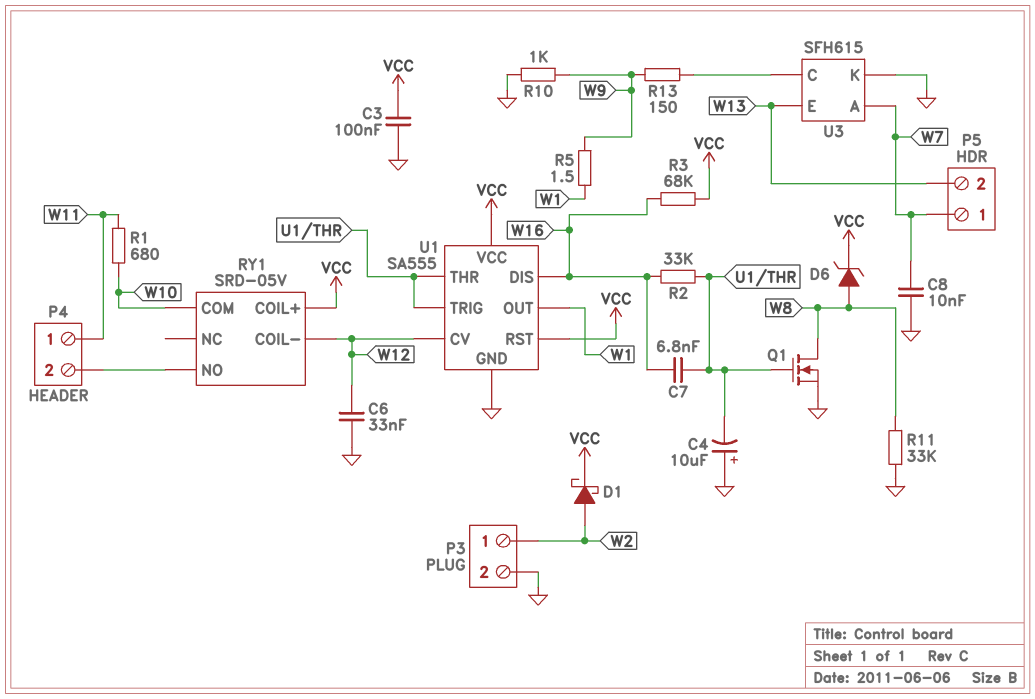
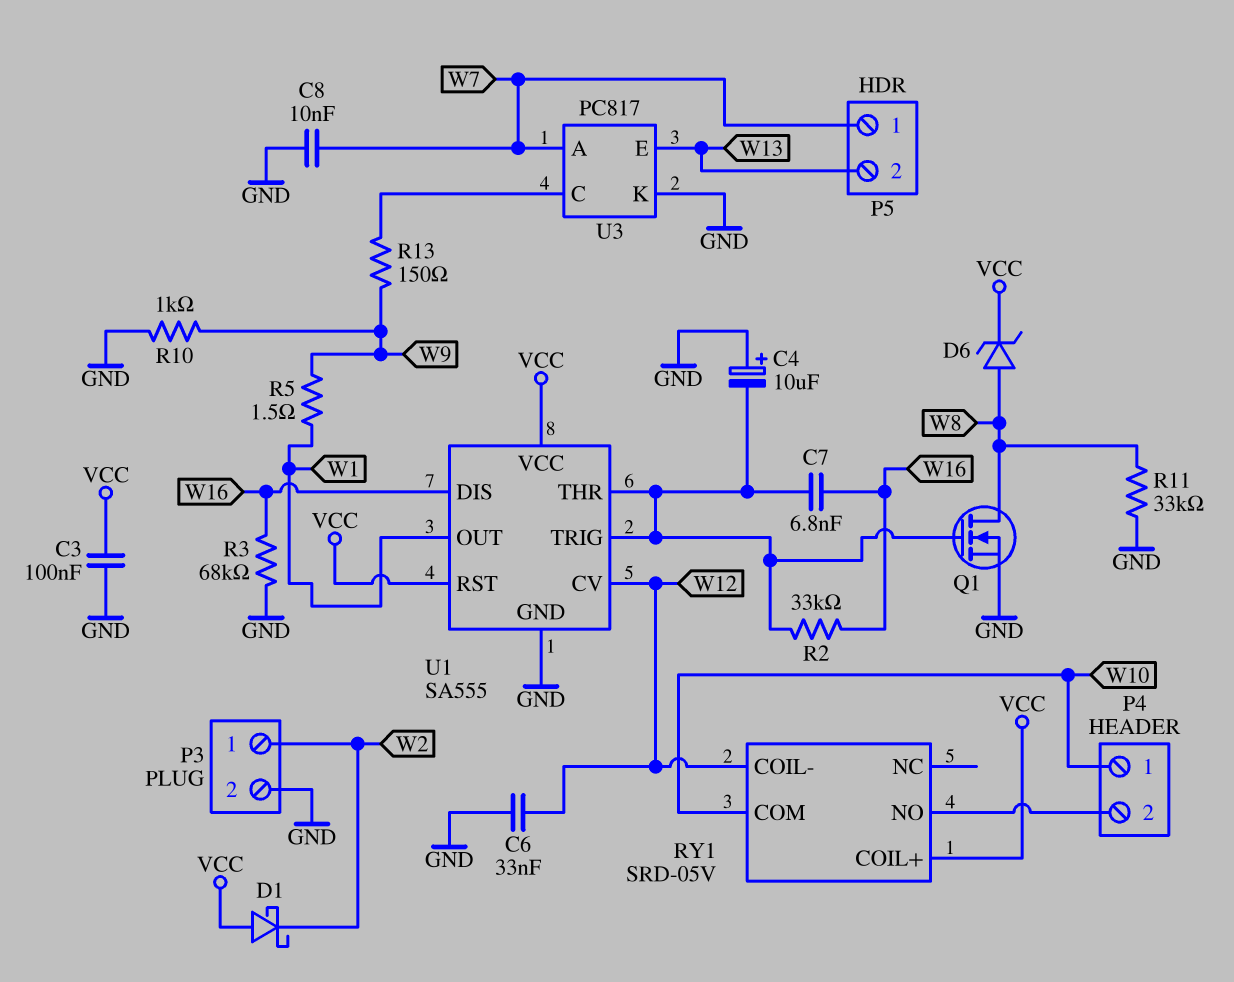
D1: schottky (A W2, K VCC) -> schottky (A VCC, K W2)
P4 pin 1: W11 -> W10
R1: 680 (W10, W11) -> none
R3: 68k (VCC, W16) -> 68k (GND, W16)
U3: SFH615 -> PC817

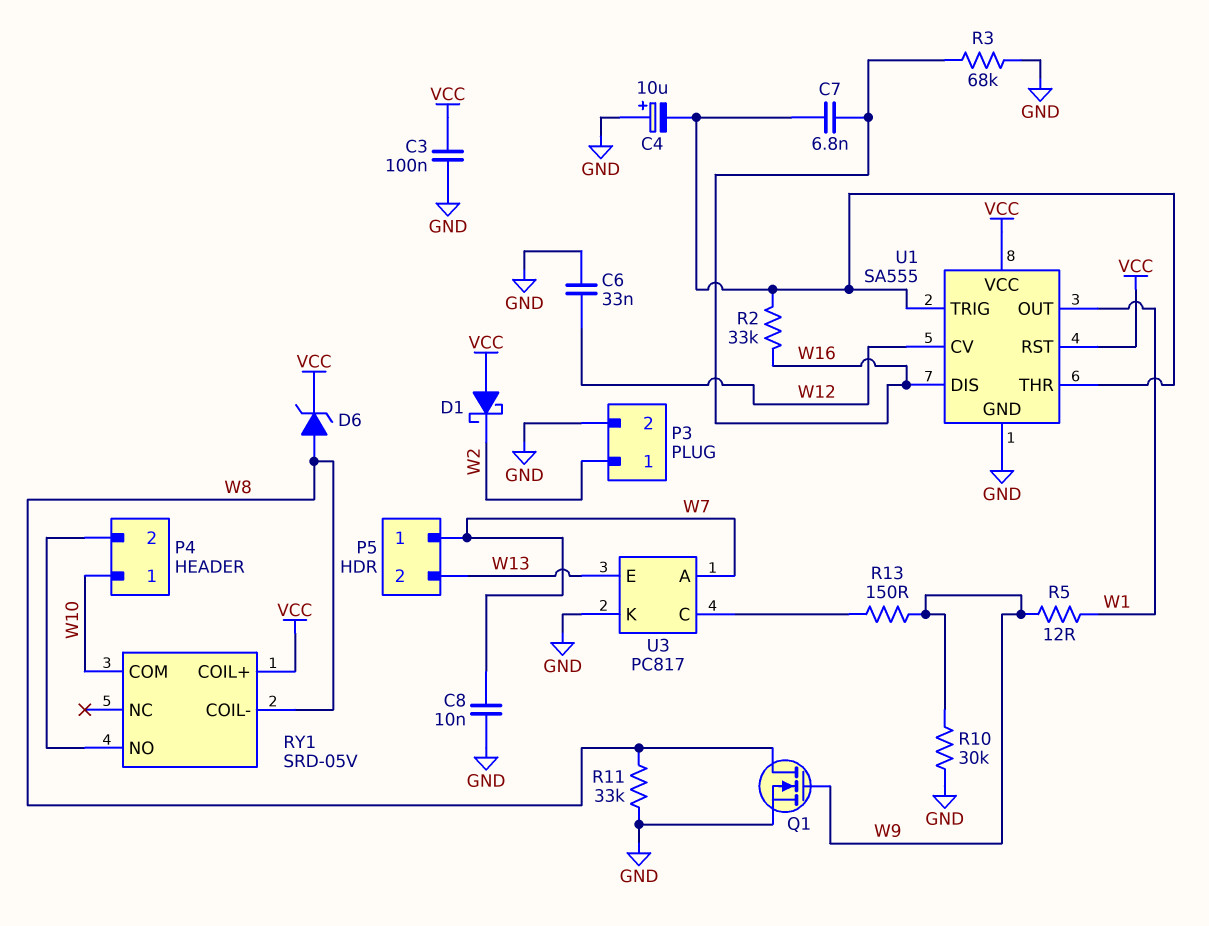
Q1: NMOS (G U1/THR, D W8, S GND) -> NMOS (G W9, D W8, S GND)
R5: 1.5 (W1, W9) -> 12 (W1, W9)
R10: 1k (GND, W9) -> 30k (GND, W9)
RY1 pin COIL-: W12 -> W8

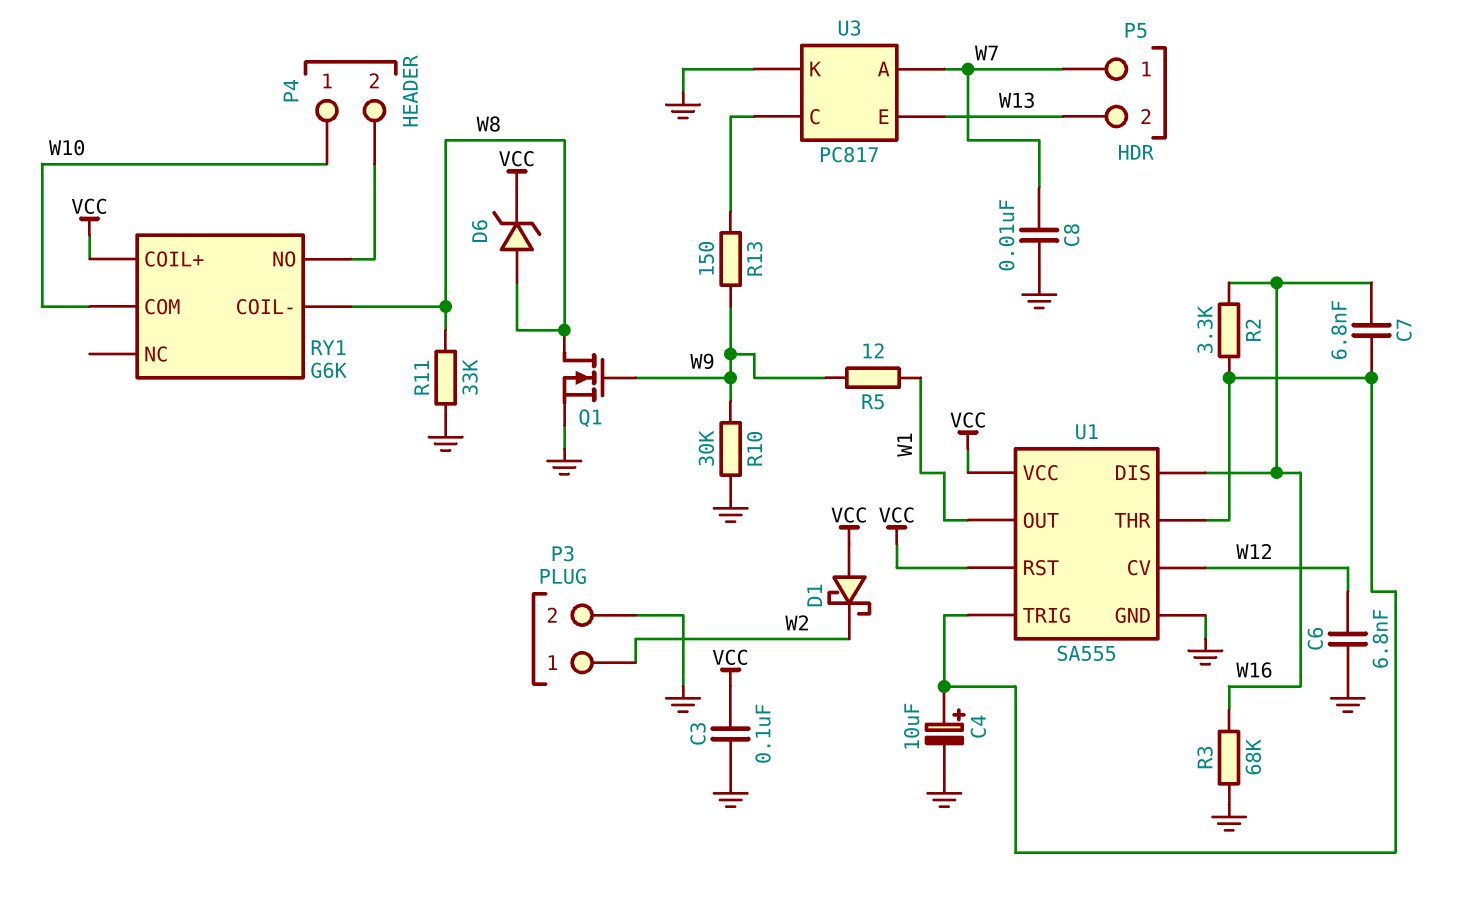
C4: 10uF (plus GND, minus U1/THR) -> 10uF (plus U1/THR, minus GND)
C6: 33nF (GND, W12) -> 6.8nF (GND, W12)
R2: 33k (U1/THR, W16) -> 3.3k (U1/THR, W16)
RY1: SRD-05V -> G6K

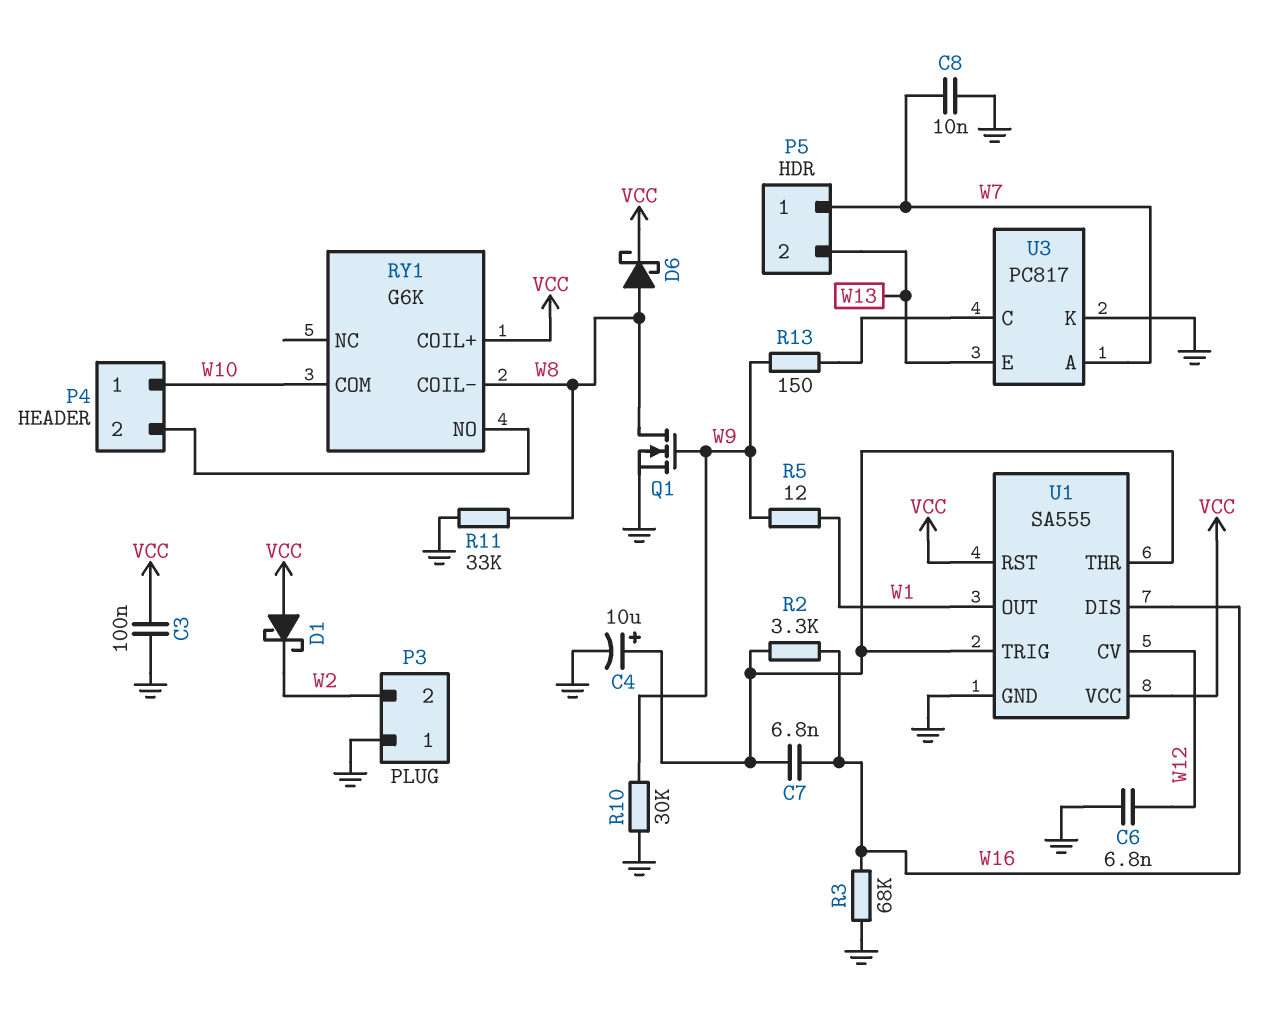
D6: zener (A W8, K VCC) -> schottky (A W8, K VCC)
P3 pin 1: W2 -> GND
P3 pin 2: GND -> W2

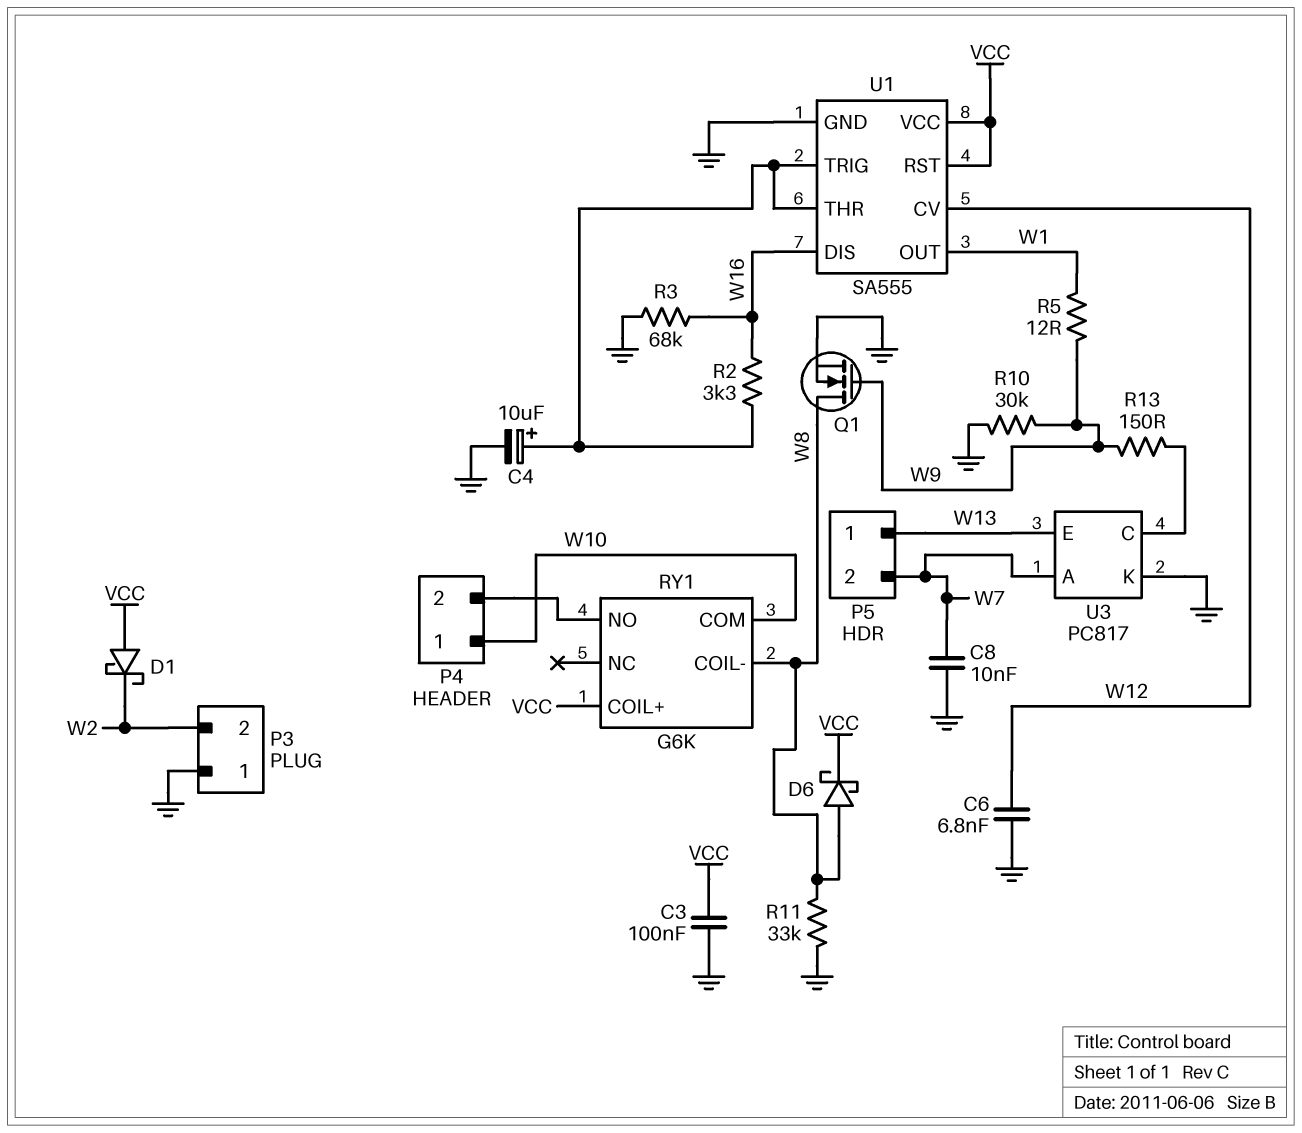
C7: 6.8nF (U1/THR, W16) -> none
P5 pin 1: W7 -> W13
P5 pin 2: W13 -> W7

